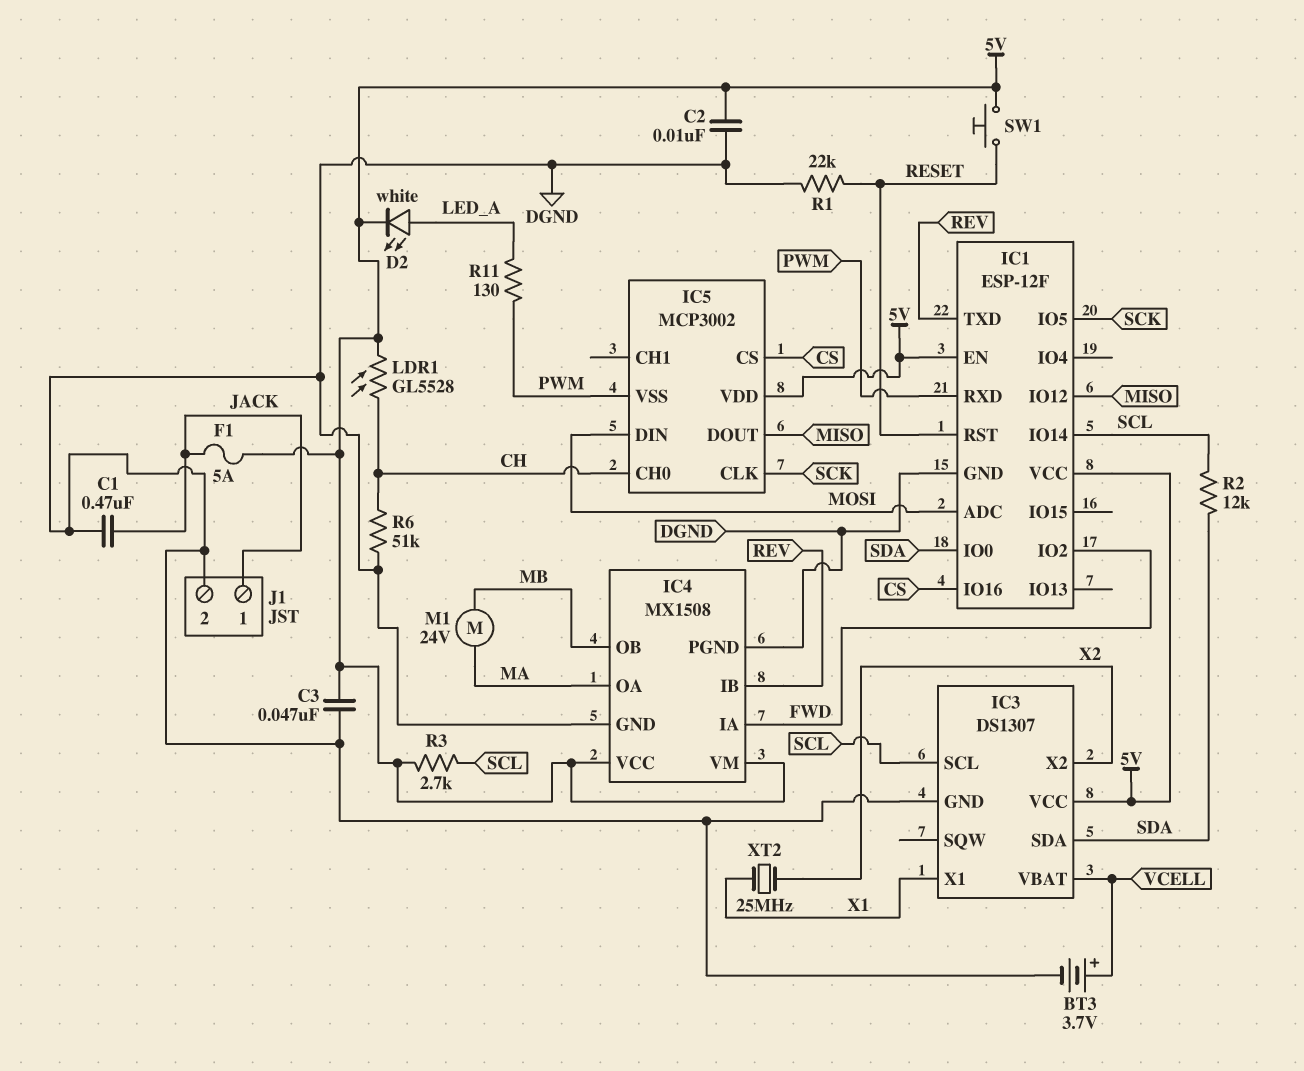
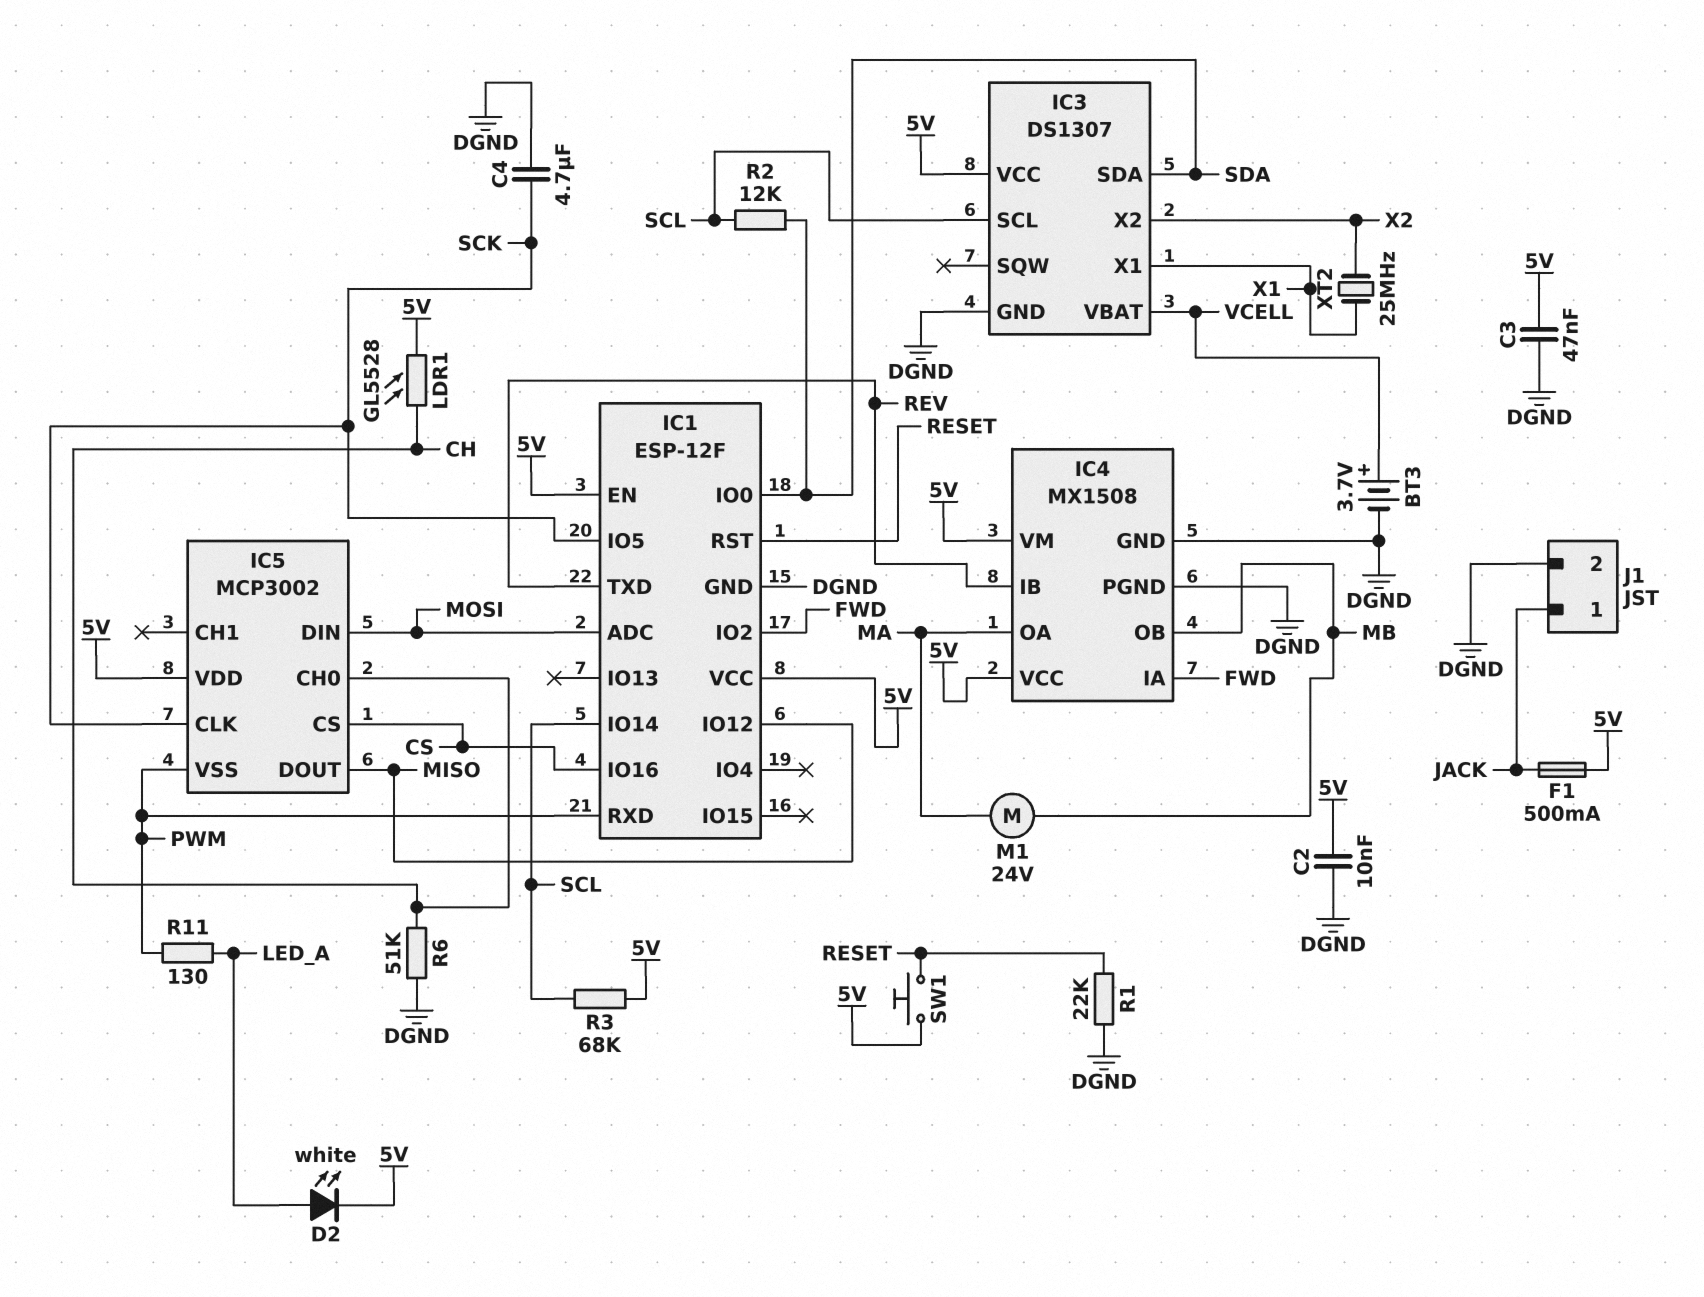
C1: 470nF (DGND, JACK) -> none
C4: none -> 4.7uF (DGND, SCK)
F1: 5A (5V, JACK) -> 500mA (5V, JACK)
R3: 2.7k (5V, SCL) -> 68k (5V, SCL)

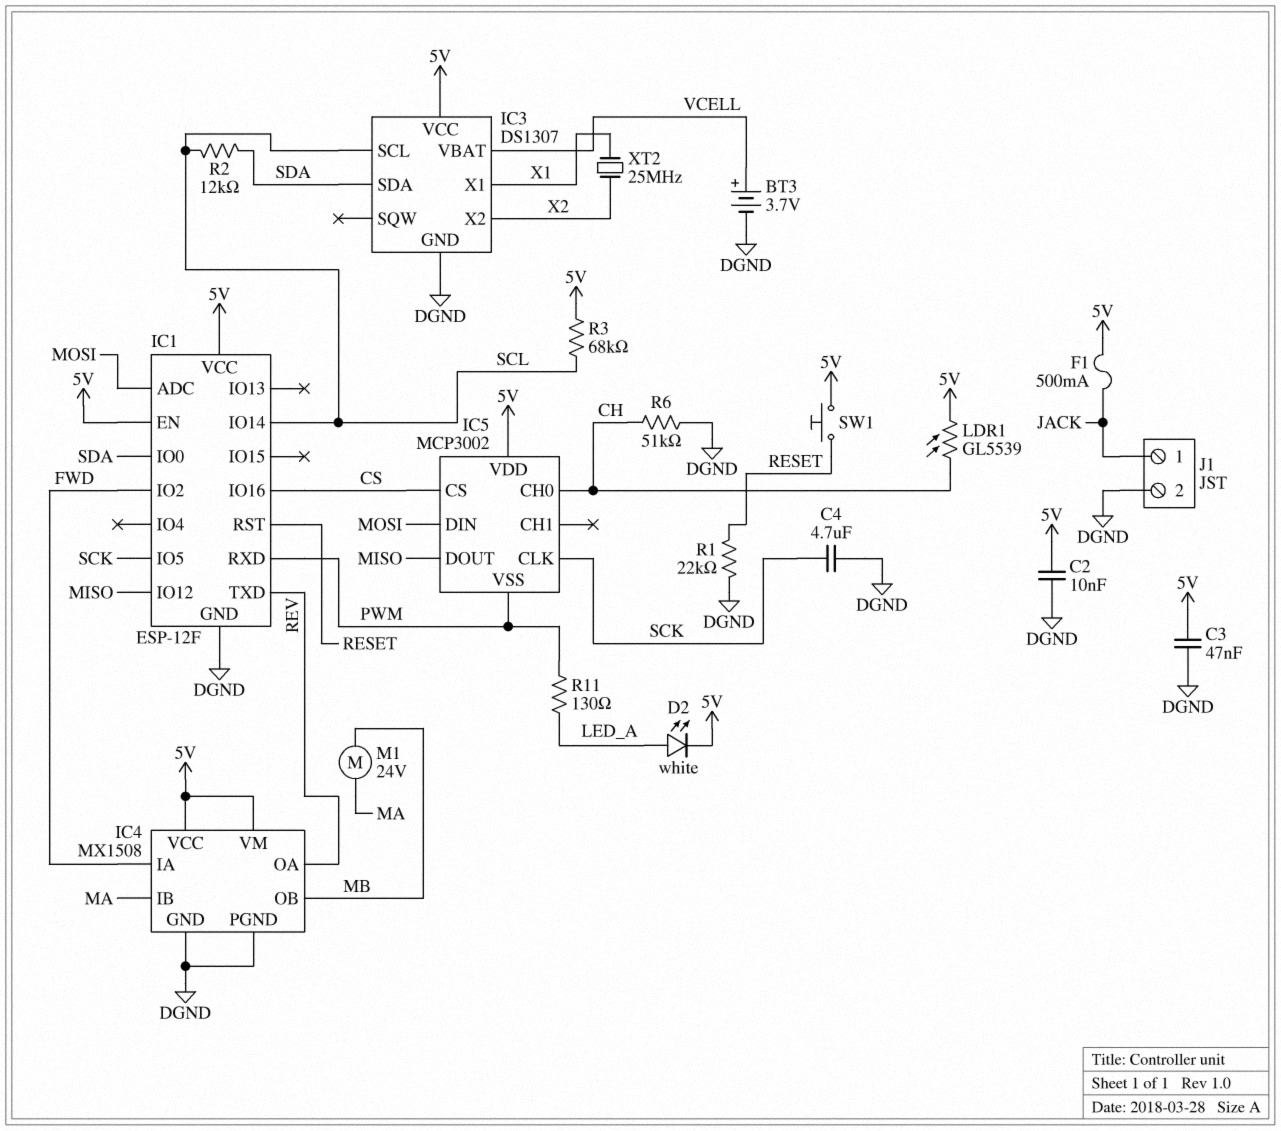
IC4 pin IB: REV -> MA
IC4 pin OA: MA -> REV
LDR1: GL5528 (5V, CH) -> GL5539 (5V, CH)

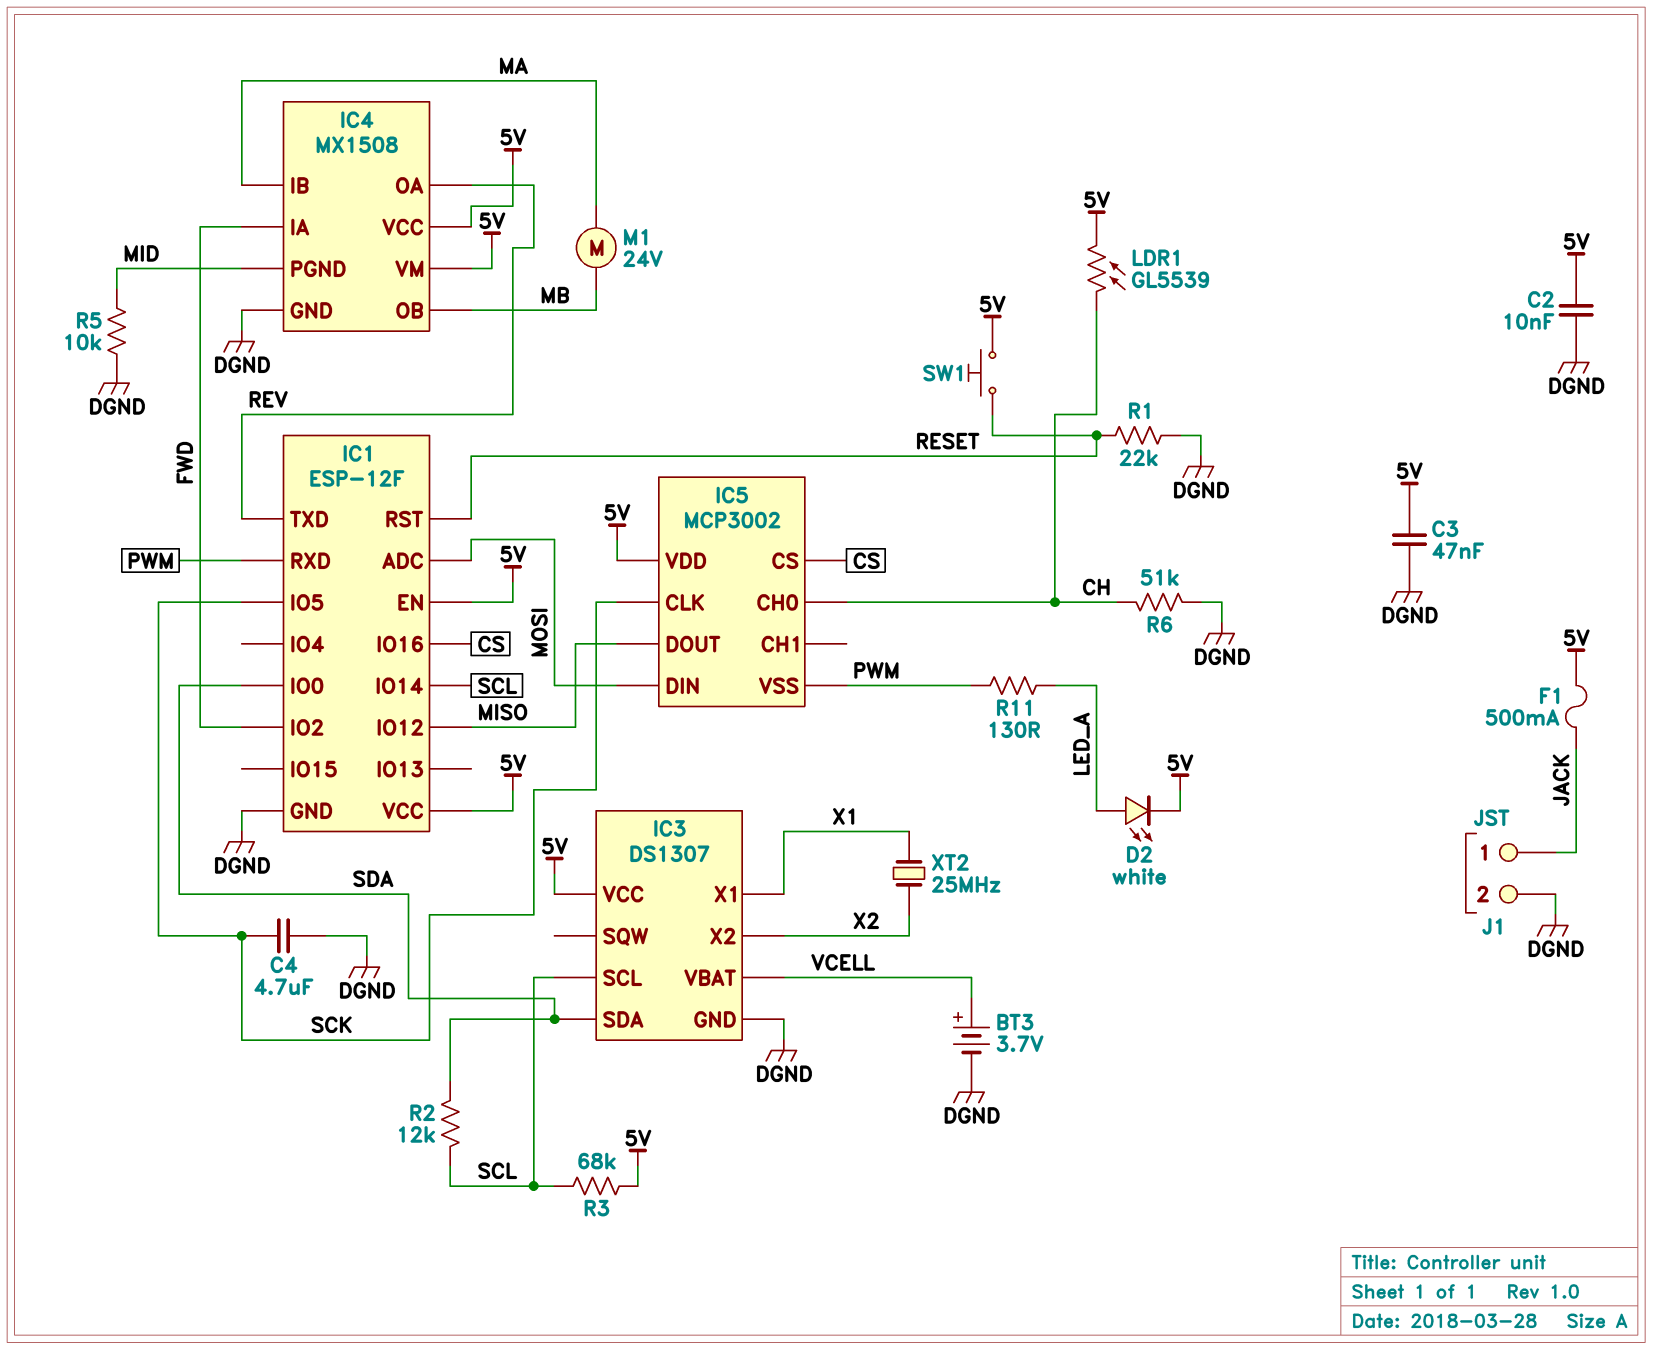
IC4 pin PGND: DGND -> MID
R5: none -> 10k (DGND, MID)

